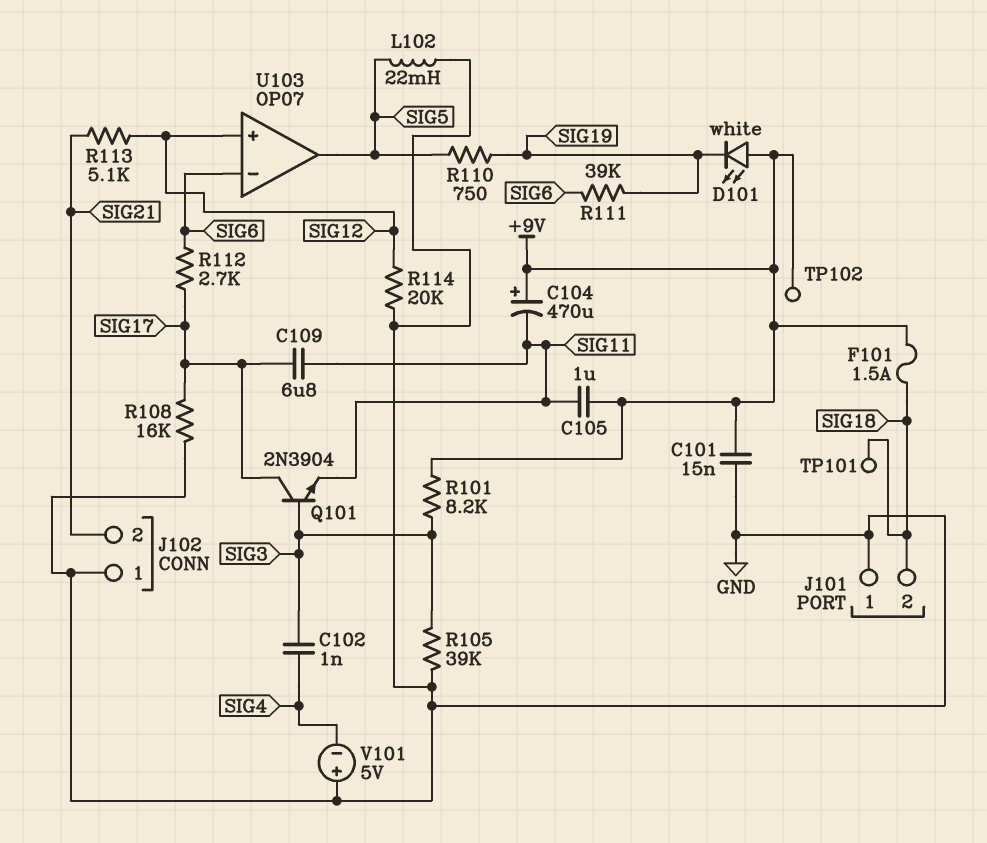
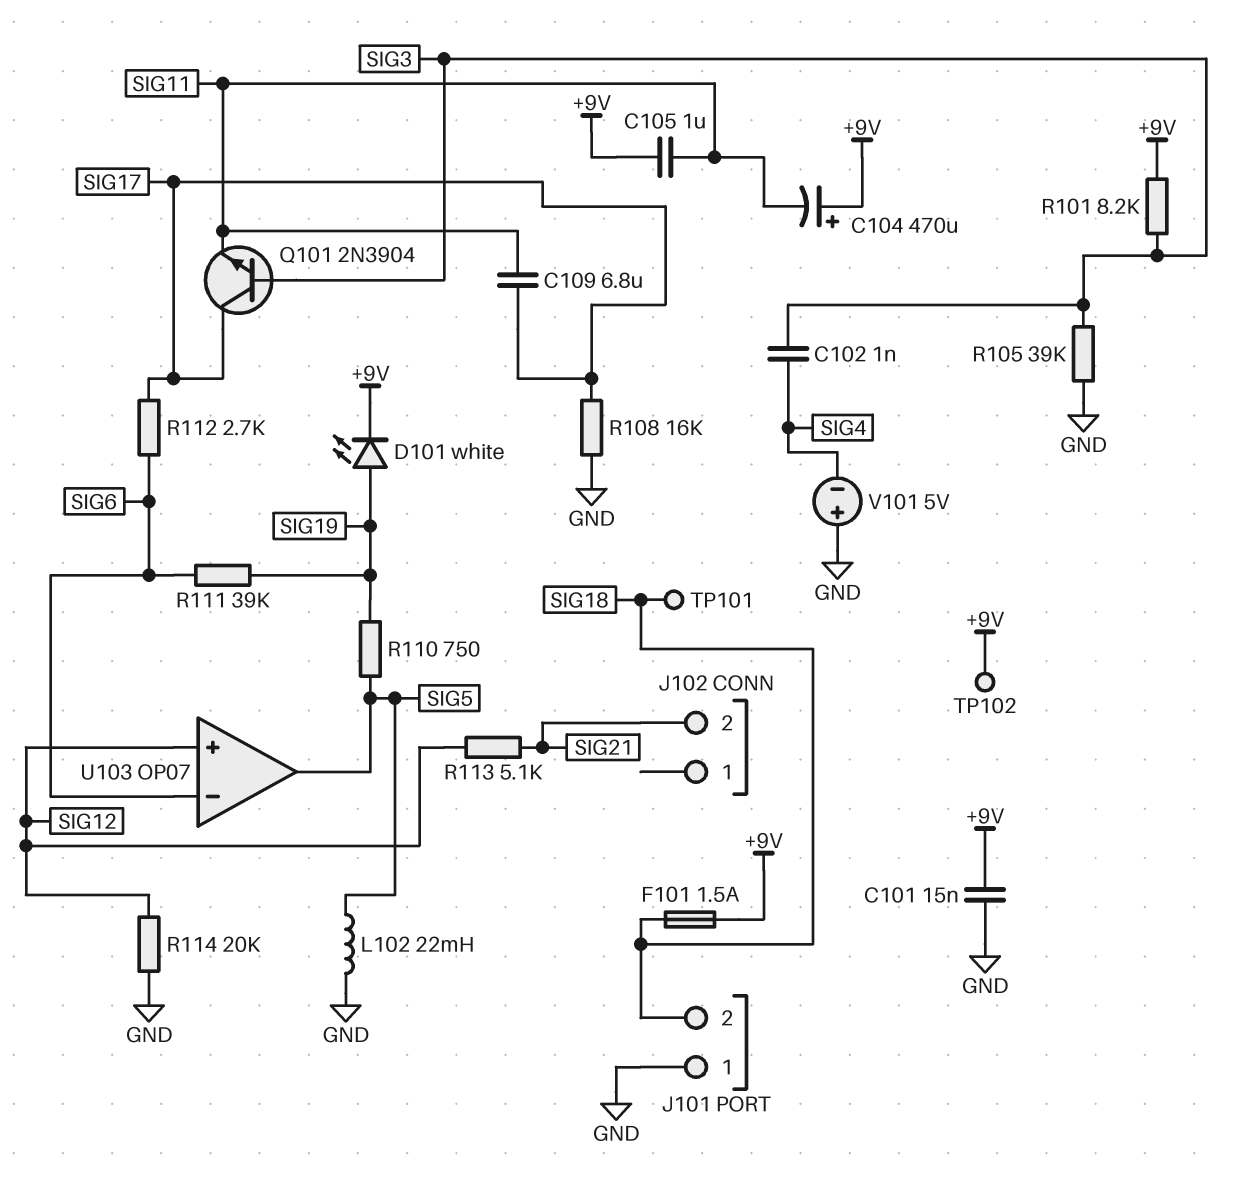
D101: LED white (A +9V, K SIG19) -> LED white (A SIG19, K +9V)
J102 pin 1: GND -> none

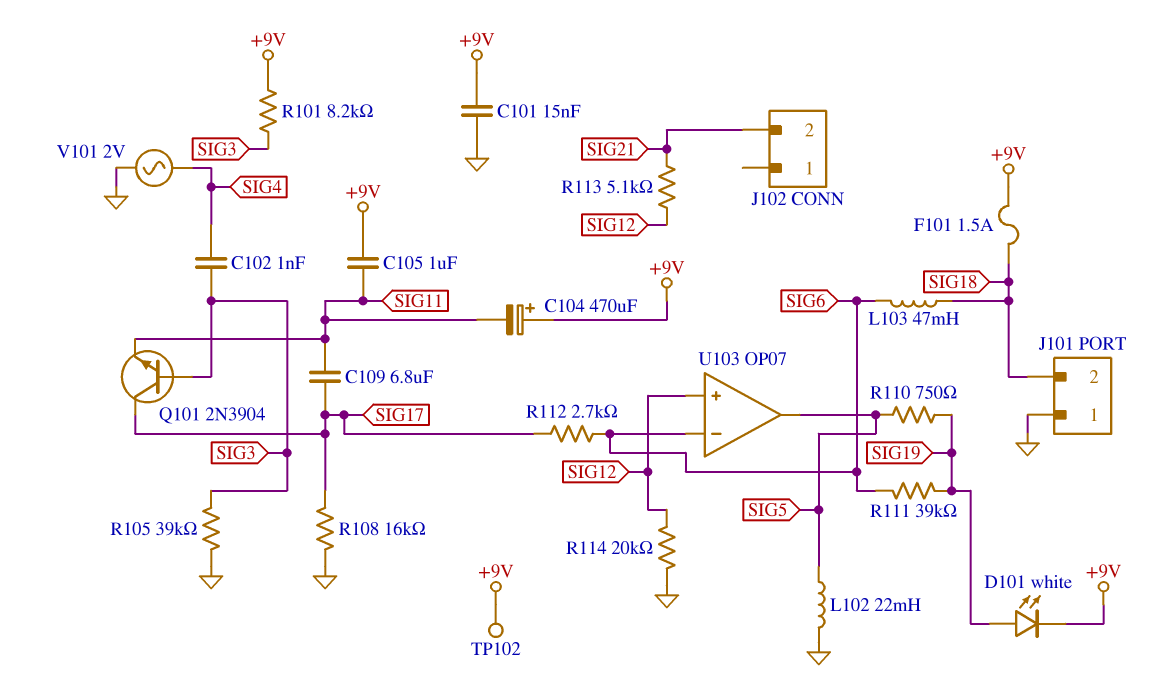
L103: none -> 47mH (SIG6, SIG18)
TP101: test point (SIG18) -> none
V101: 5V (plus GND, minus SIG4) -> AC 2V (GND, SIG4)

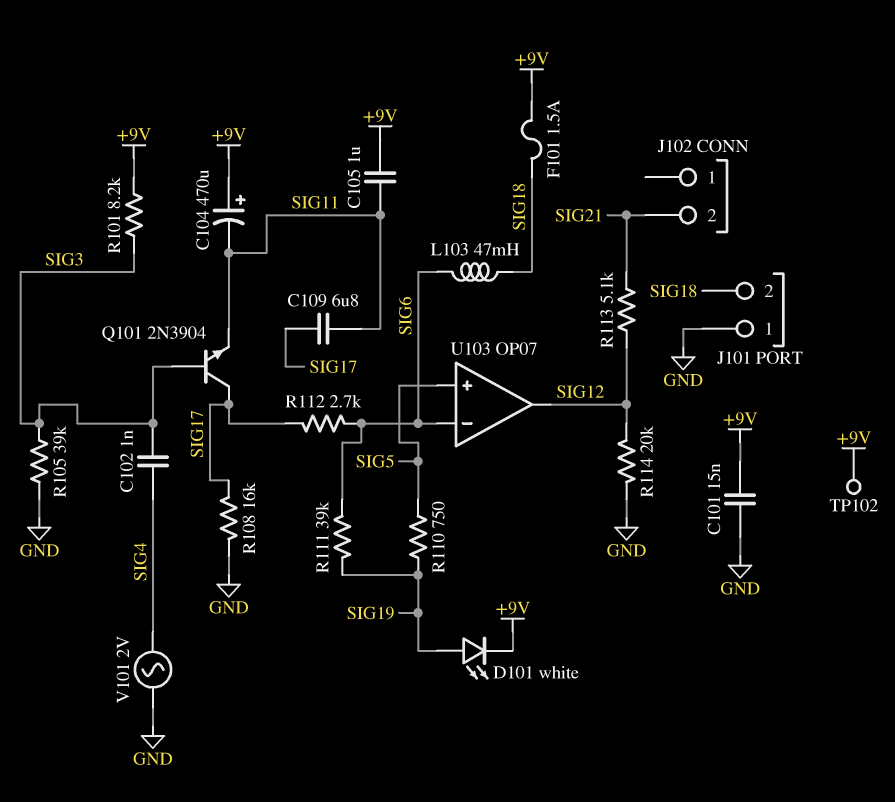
L102: 22mH (GND, SIG5) -> none
U103 pin in+: SIG12 -> SIG5
U103 pin out: SIG5 -> SIG12

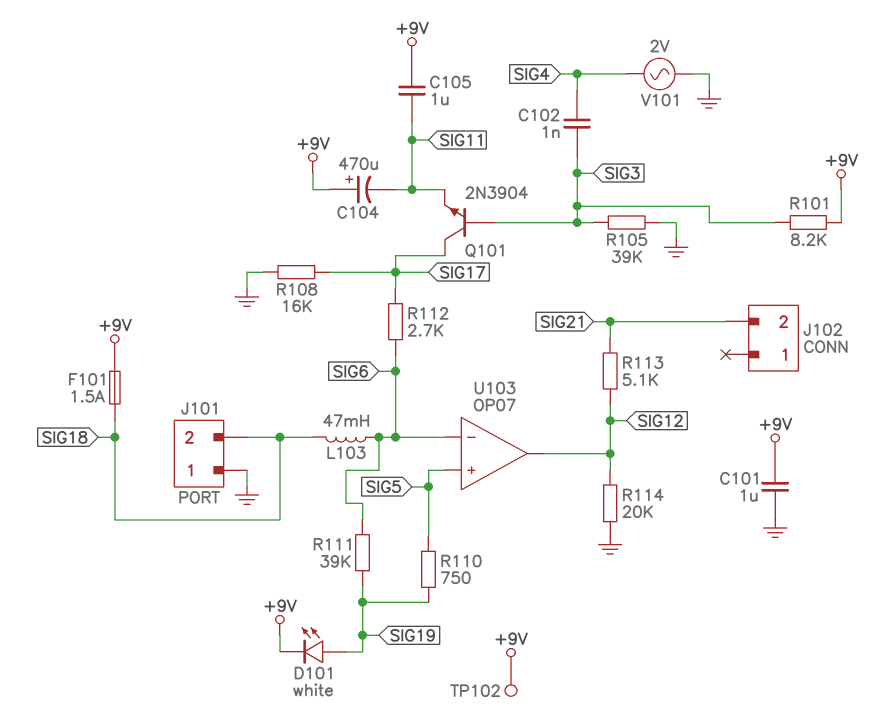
C101: 15nF (+9V, GND) -> 1uF (+9V, GND)
C109: 6.8uF (SIG11, SIG17) -> none

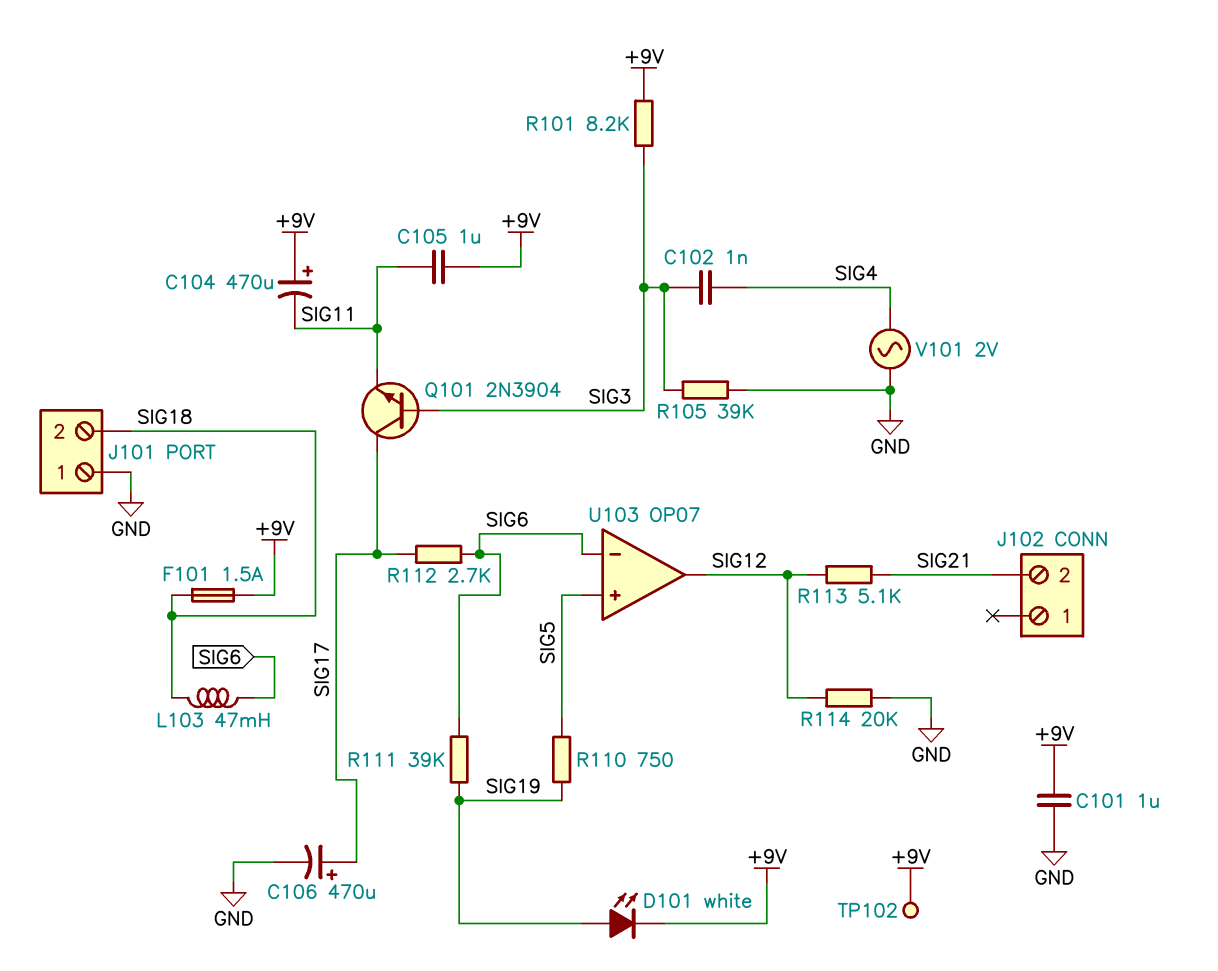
C106: none -> 470uF (plus SIG17, minus GND)
R108: 16k (GND, SIG17) -> none

